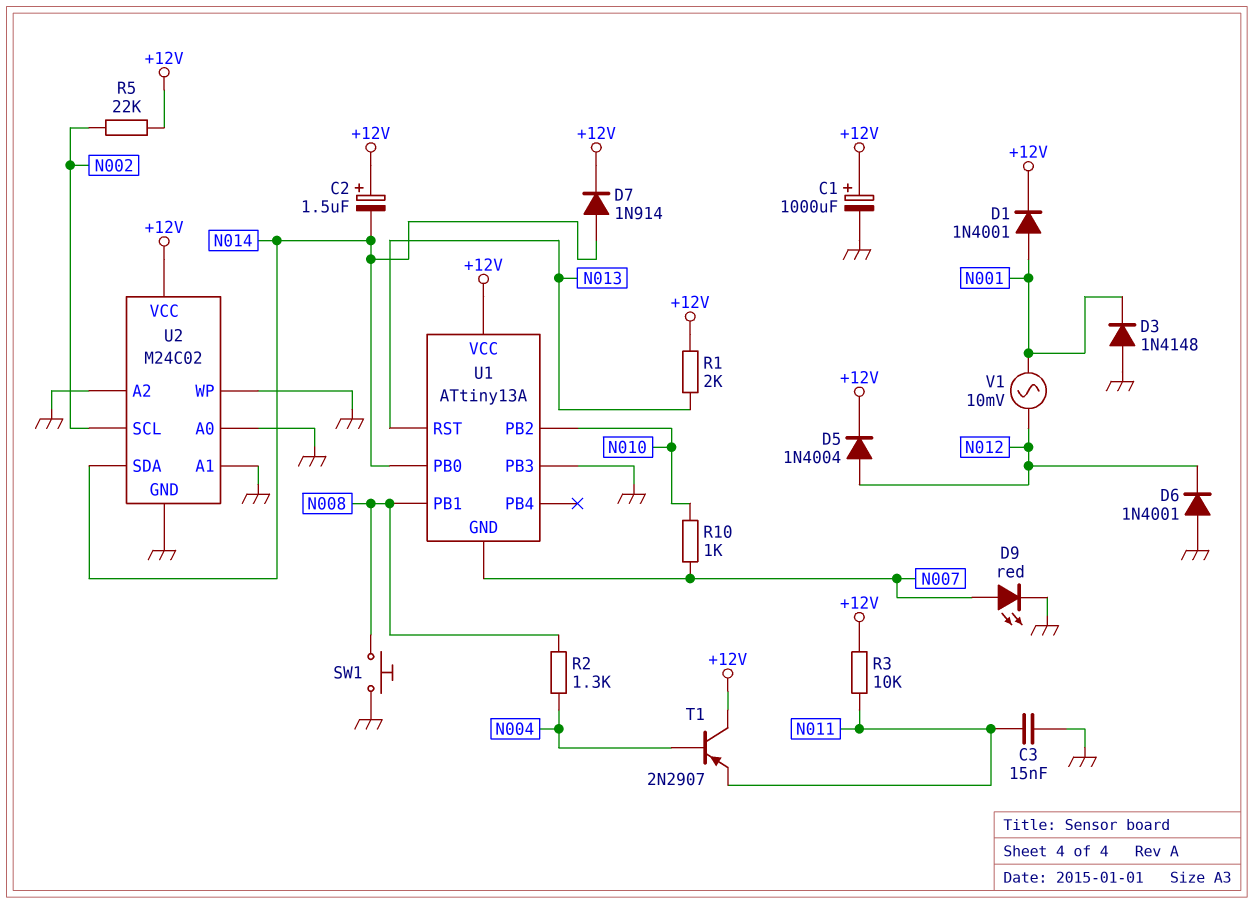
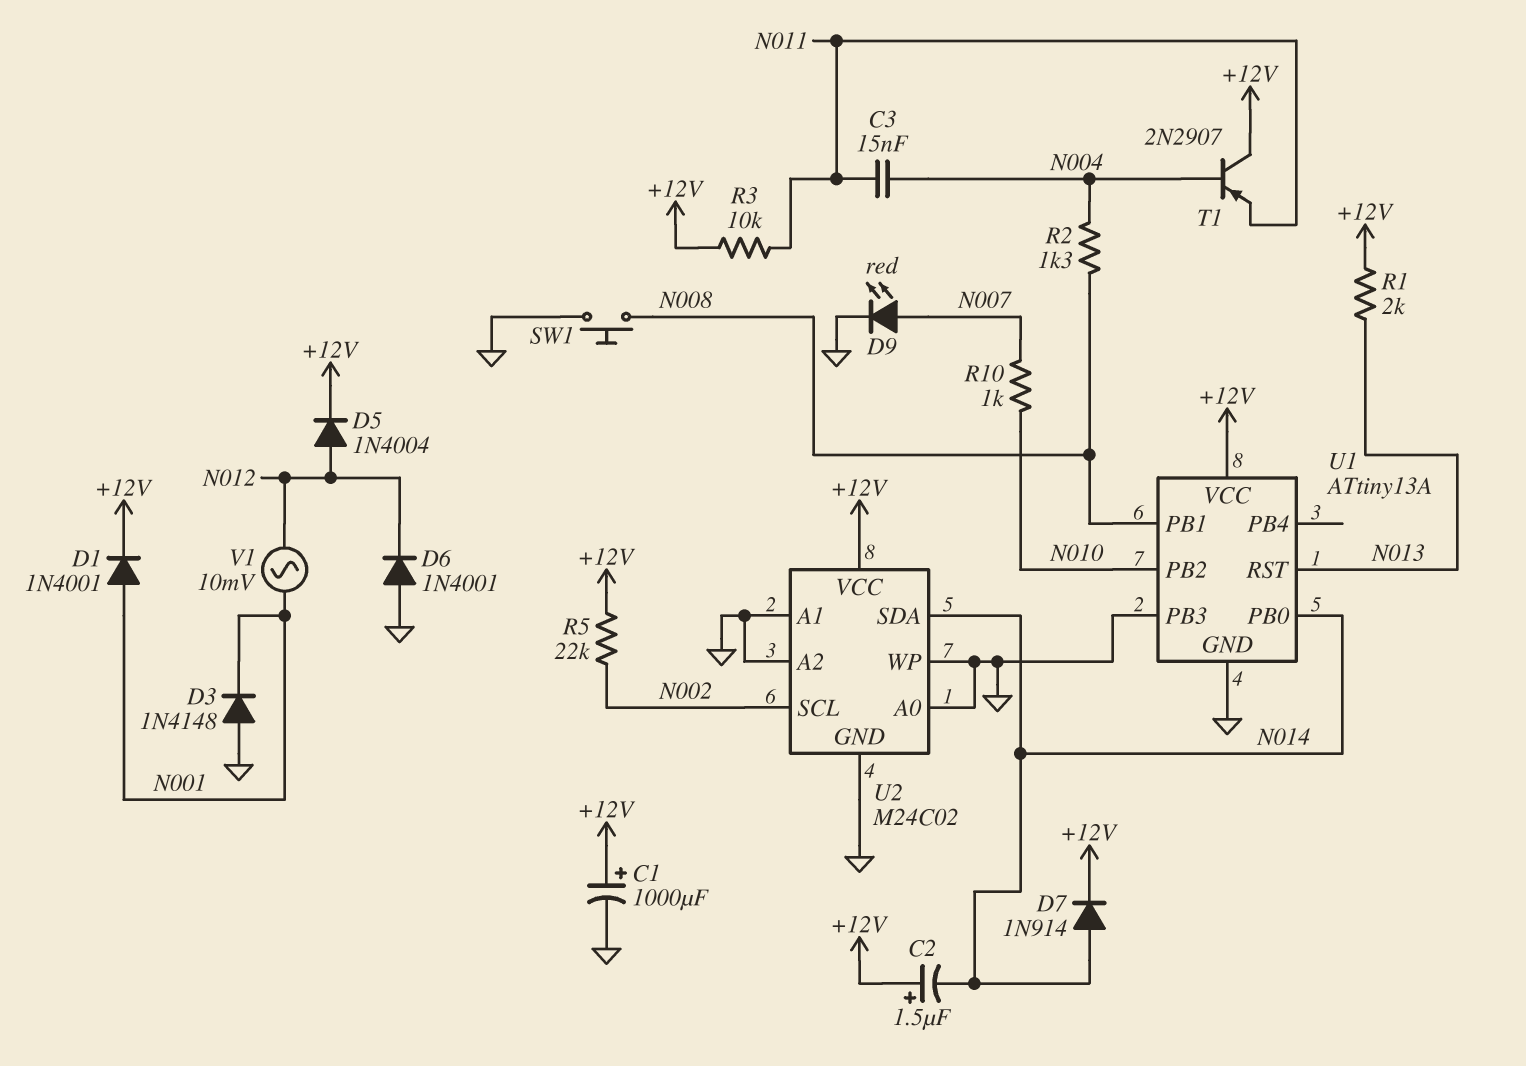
C3: 15nF (GND, N011) -> 15nF (N004, N011)
U1 pin GND: N007 -> GND

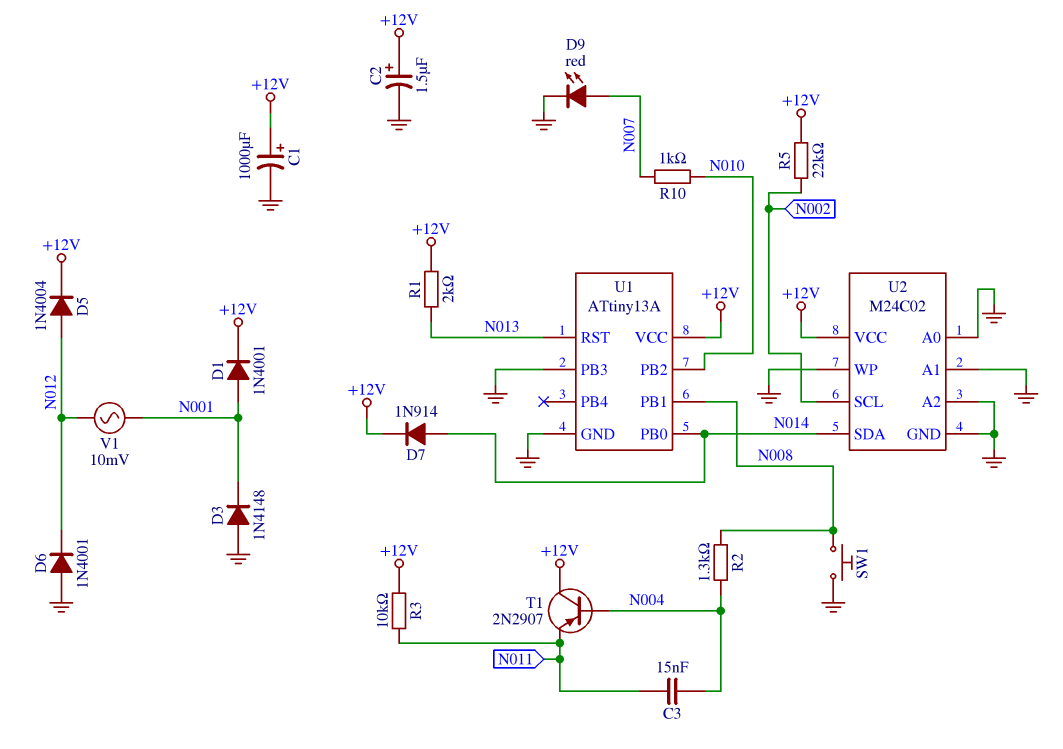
C2: 1.5uF (plus +12V, minus N014) -> 1.5uF (plus +12V, minus GND)

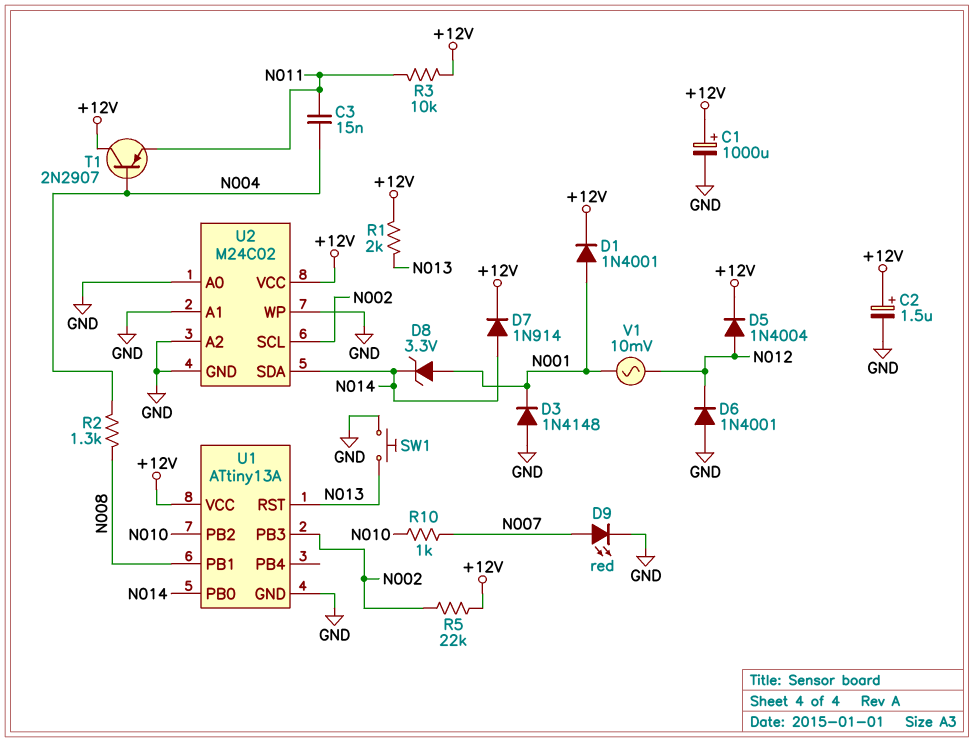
D8: none -> zener 3.3V (A N001, K N014)
SW1: button (GND, N008) -> button (GND, N013)
U1 pin PB3: GND -> N002

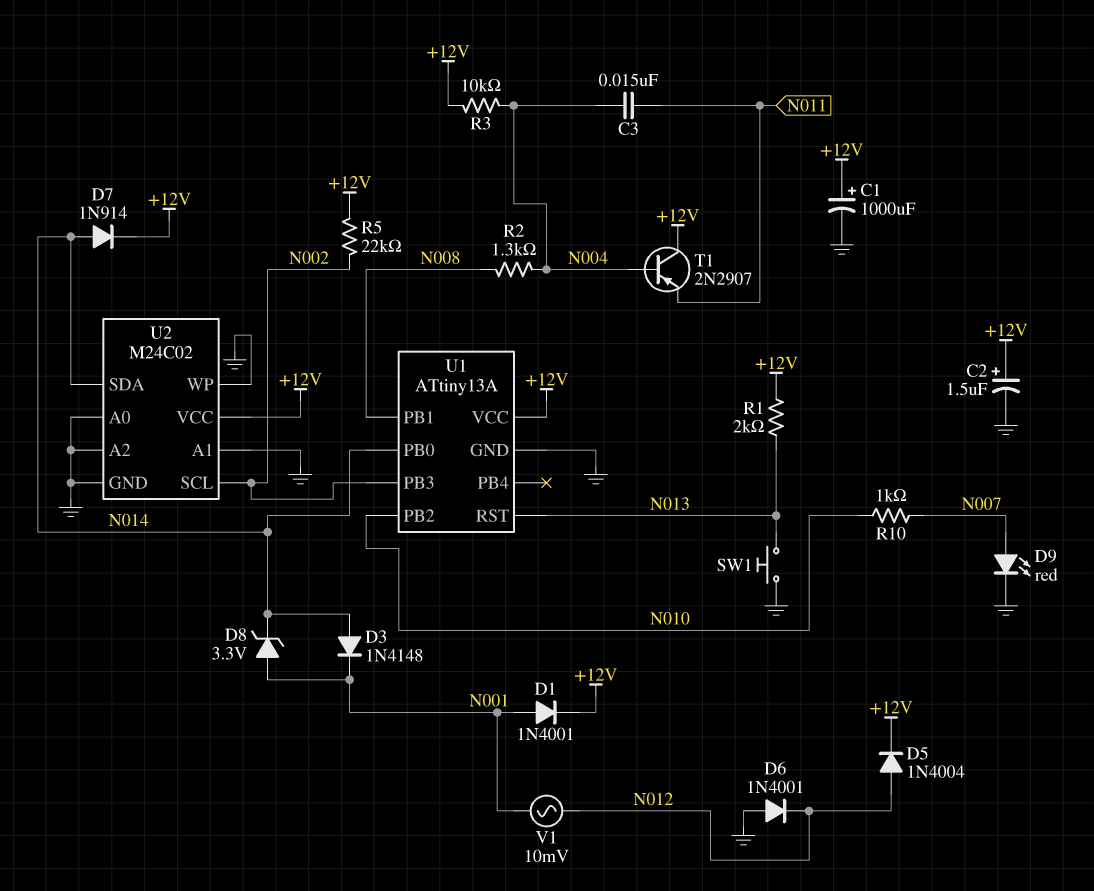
D3: diode 1N4148 (A GND, K N001) -> diode 1N4148 (A N014, K N001)
R3: 10k (+12V, N011) -> 10k (+12V, N004)

